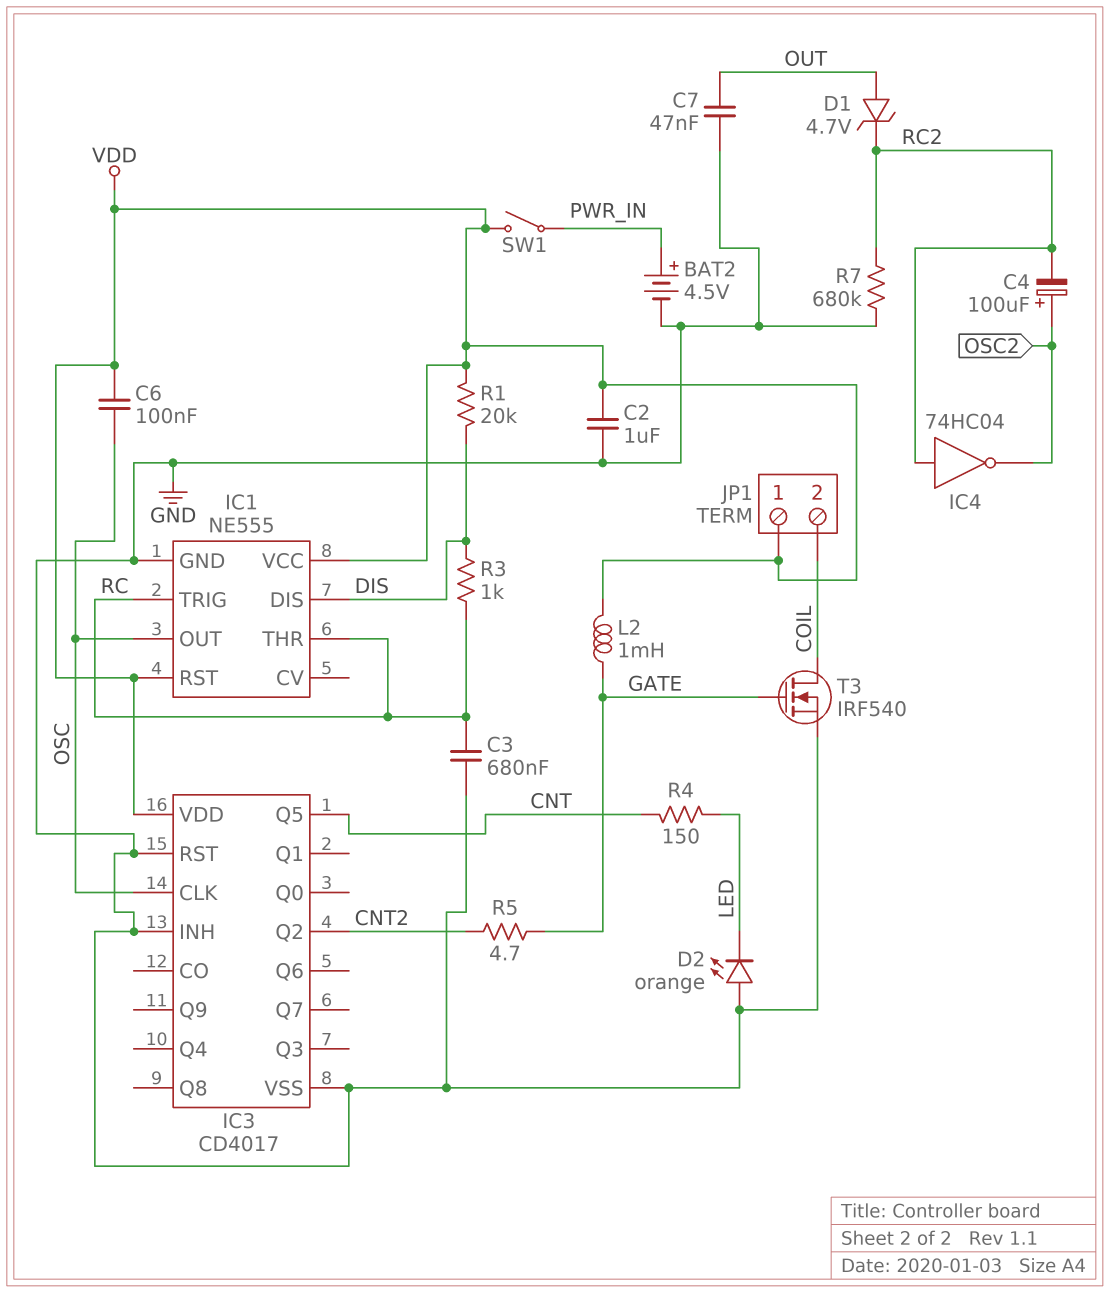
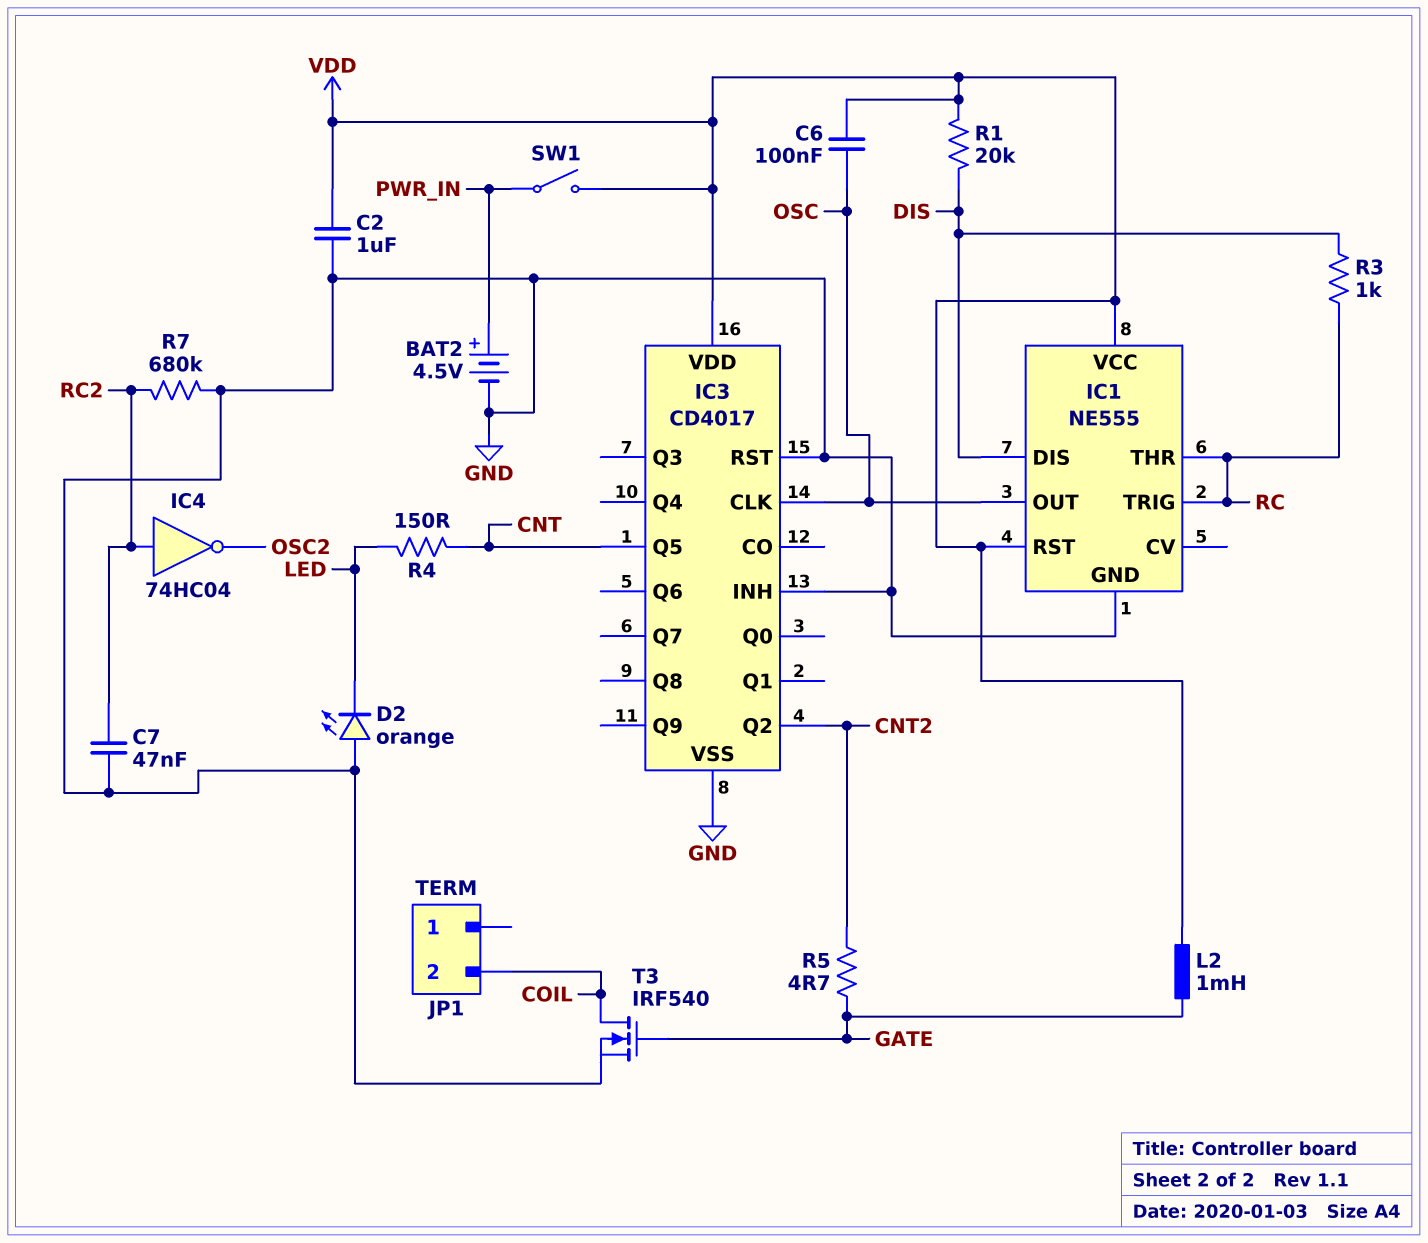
C3: 680nF (GND, RC) -> none
C4: 100uF (plus OSC2, minus RC2) -> none
C7: 47nF (GND, OUT) -> 47nF (GND, RC2)
D1: zener 4.7V (A OUT, K RC2) -> none
JP1 pin 1: VDD -> none

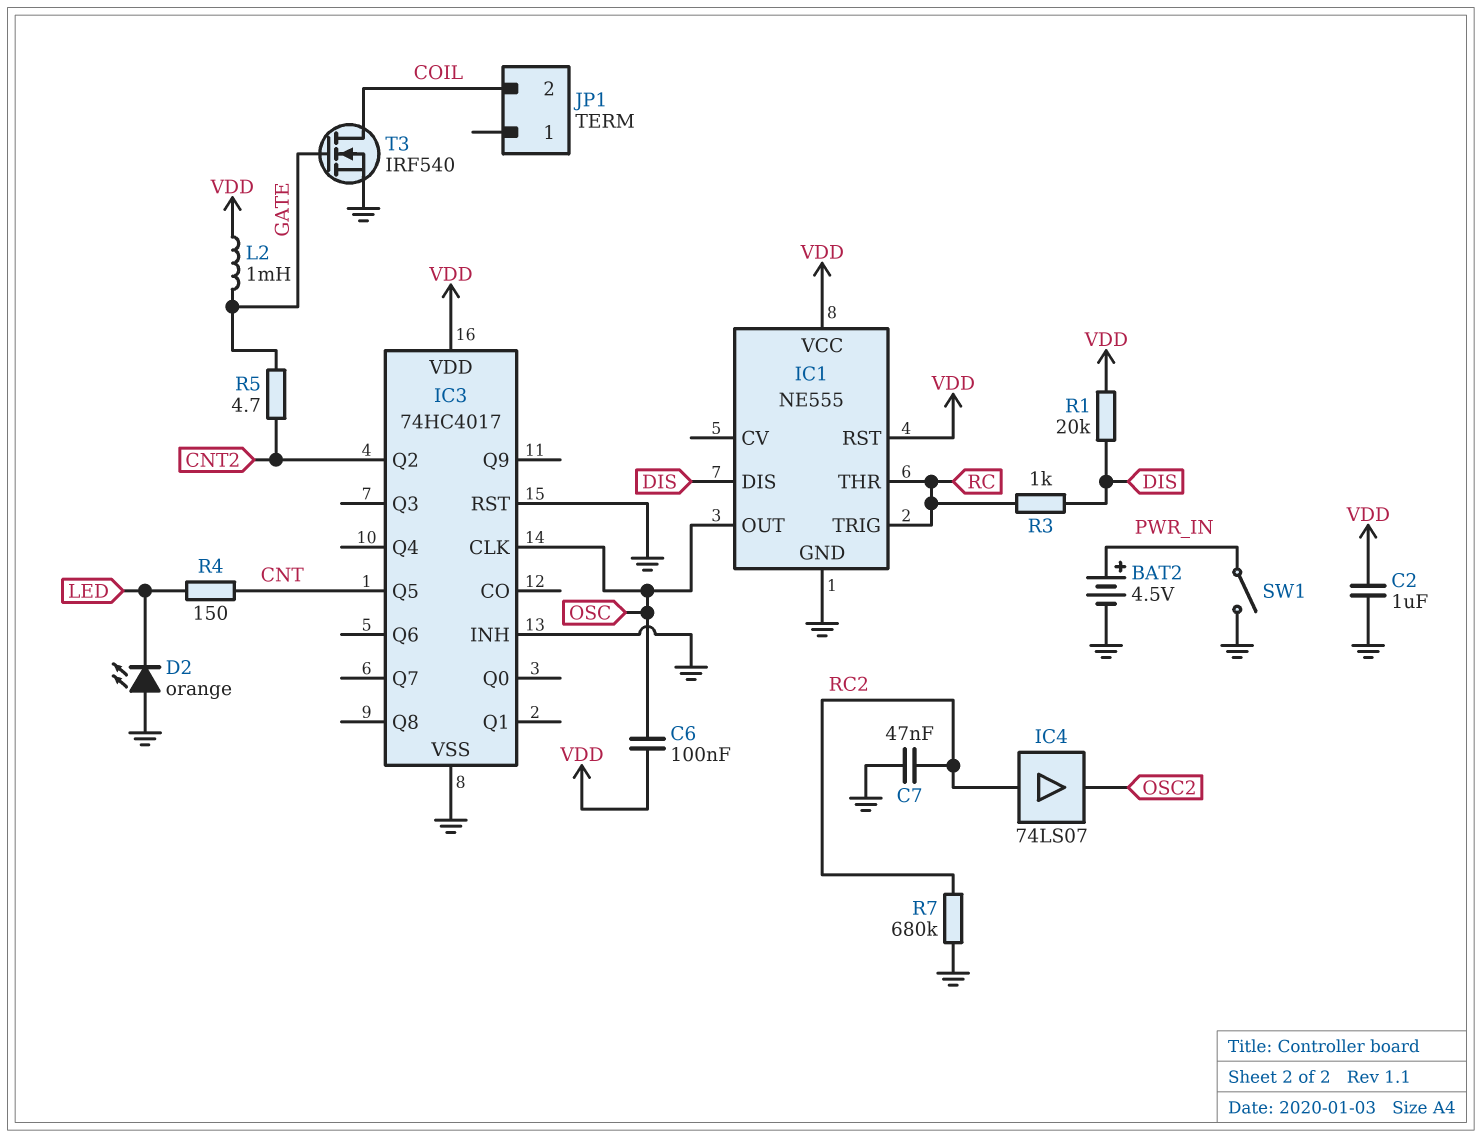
IC3: CD4017 -> 74HC4017
IC4: NOT 74HC04 (in RC2, out OSC2) -> buffer 74LS07 (in RC2, out OSC2)
SW1: switch (PWR_IN, VDD) -> switch (GND, PWR_IN)

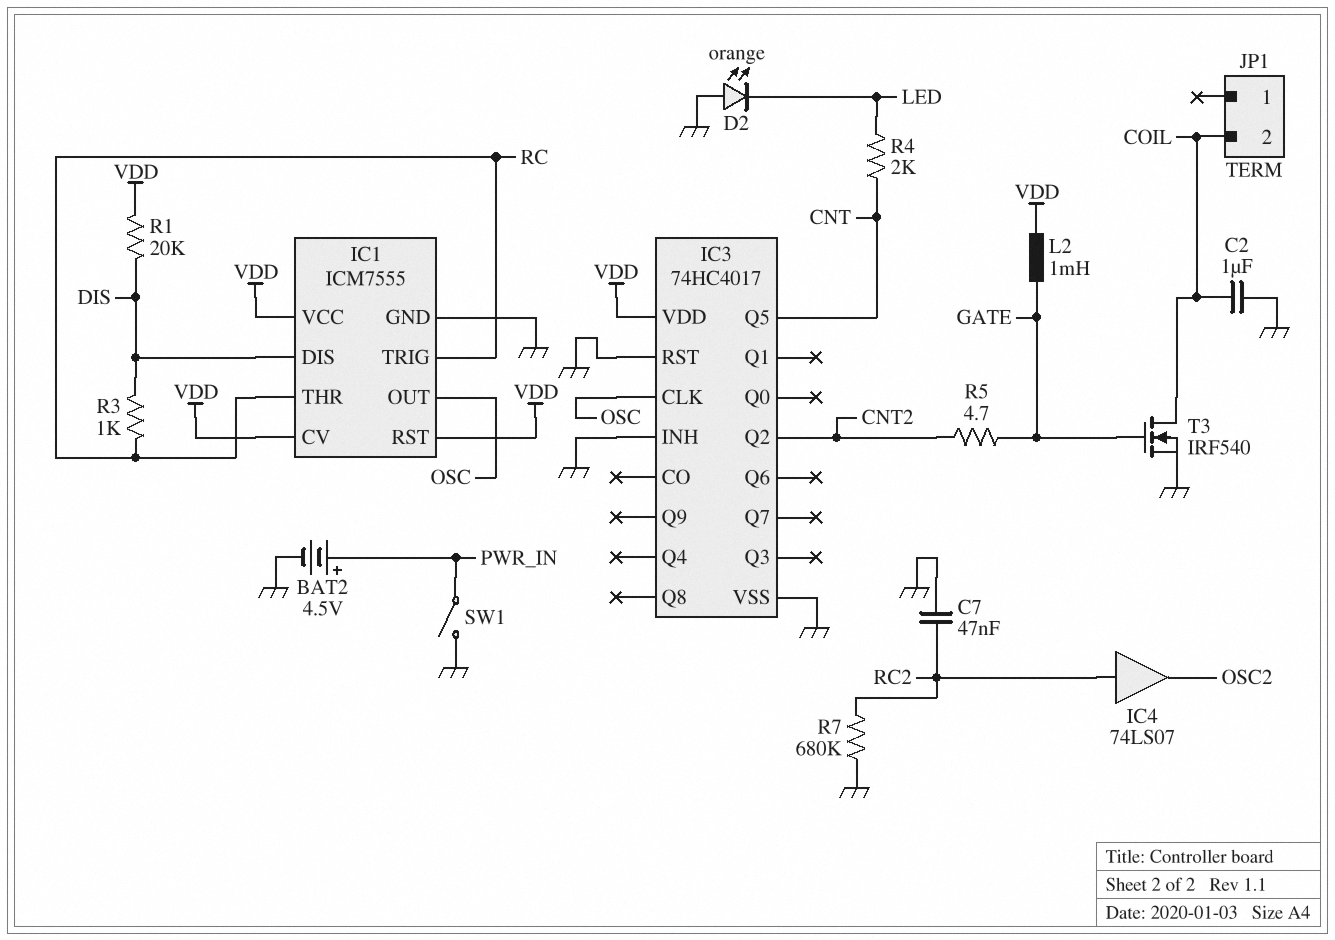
C2: 1uF (GND, VDD) -> 1uF (COIL, GND)
C6: 100nF (OSC, VDD) -> none
IC1: NE555 -> ICM7555
IC1 pin CV: none -> VDD
R4: 150 (CNT, LED) -> 2k (CNT, LED)

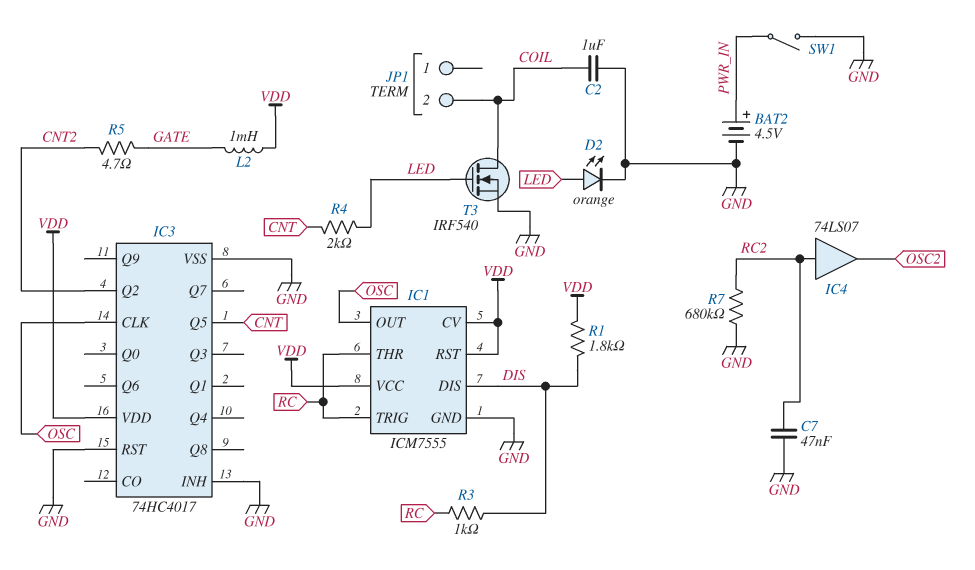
D2: LED orange (A GND, K LED) -> LED orange (A LED, K GND)
R1: 20k (DIS, VDD) -> 1.8k (DIS, VDD)
T3: NMOS IRF540 (G GATE, D COIL, S GND) -> NMOS IRF540 (G LED, D COIL, S GND)

